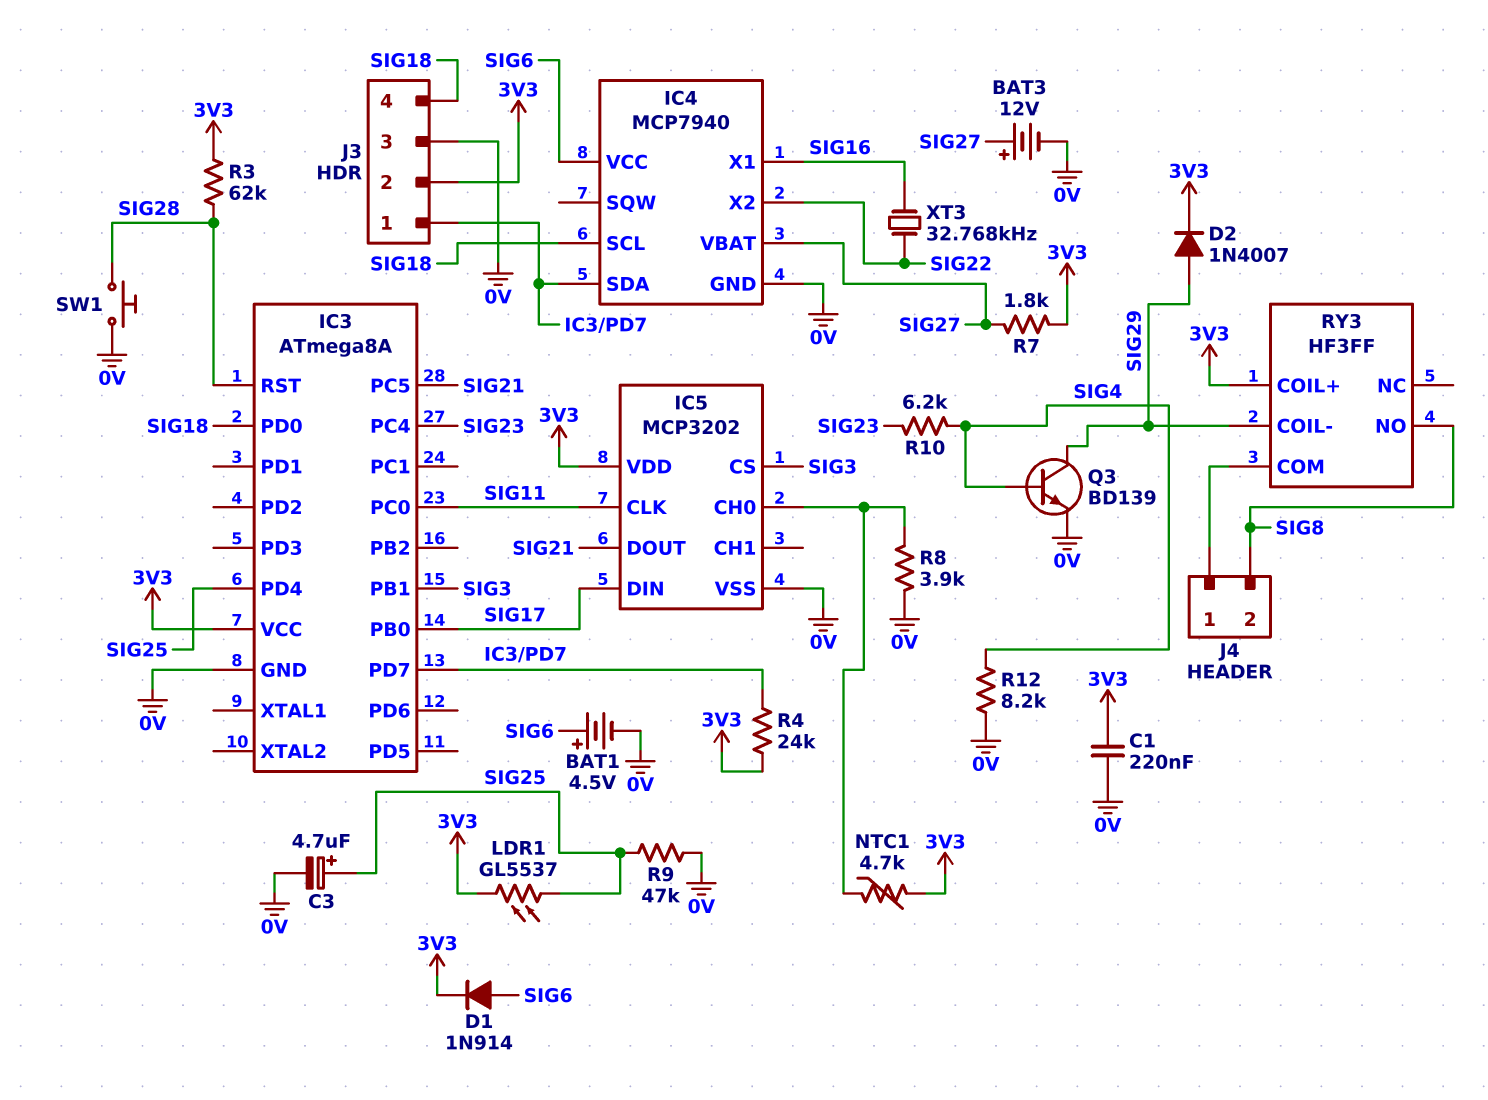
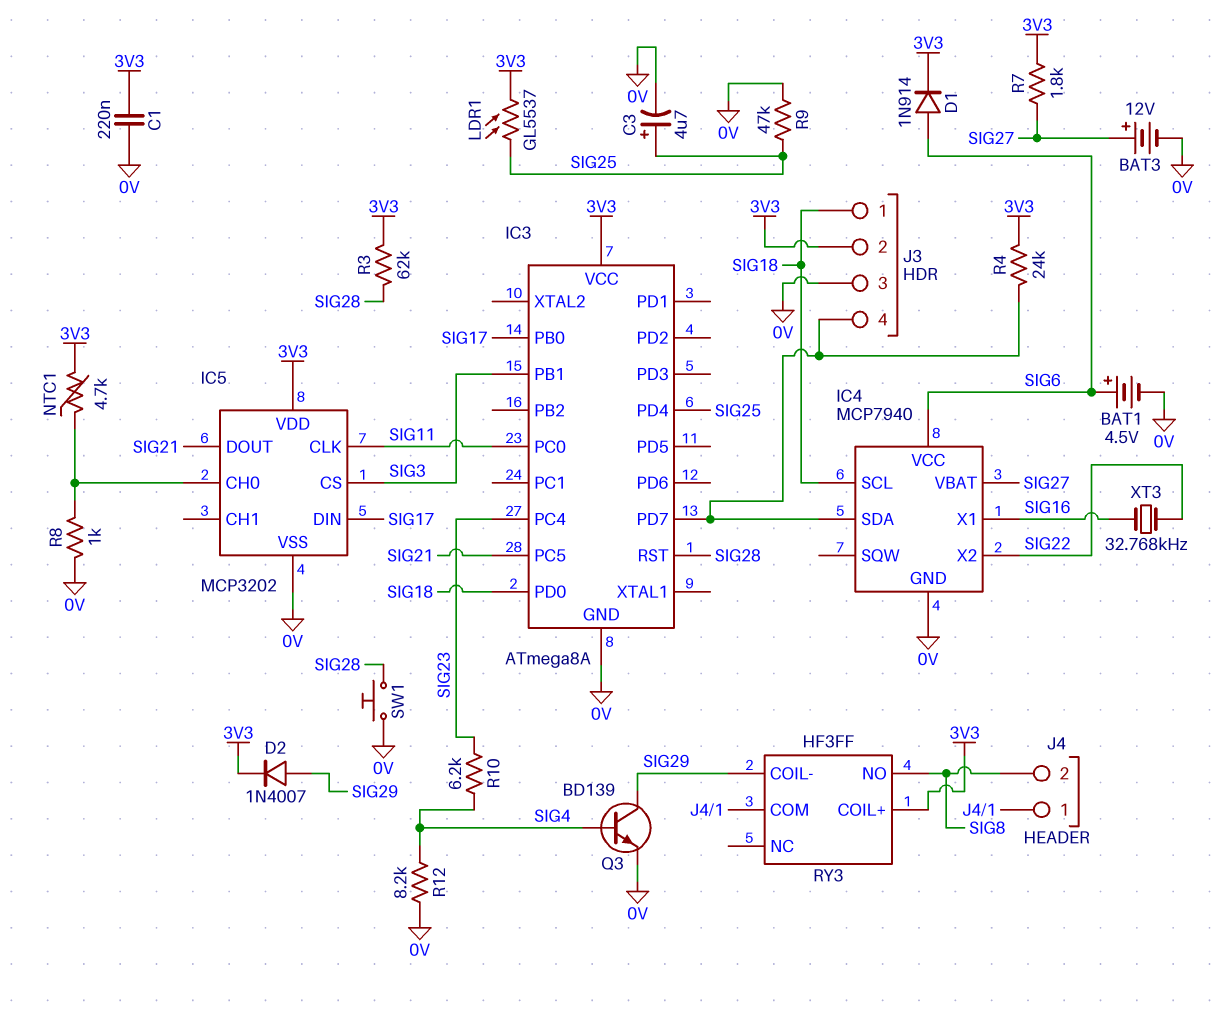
J3 pin 1: IC3/PD7 -> SIG18
J3 pin 4: SIG18 -> IC3/PD7
R8: 3.9k (0V, IC5/CH0) -> 1k (0V, IC5/CH0)

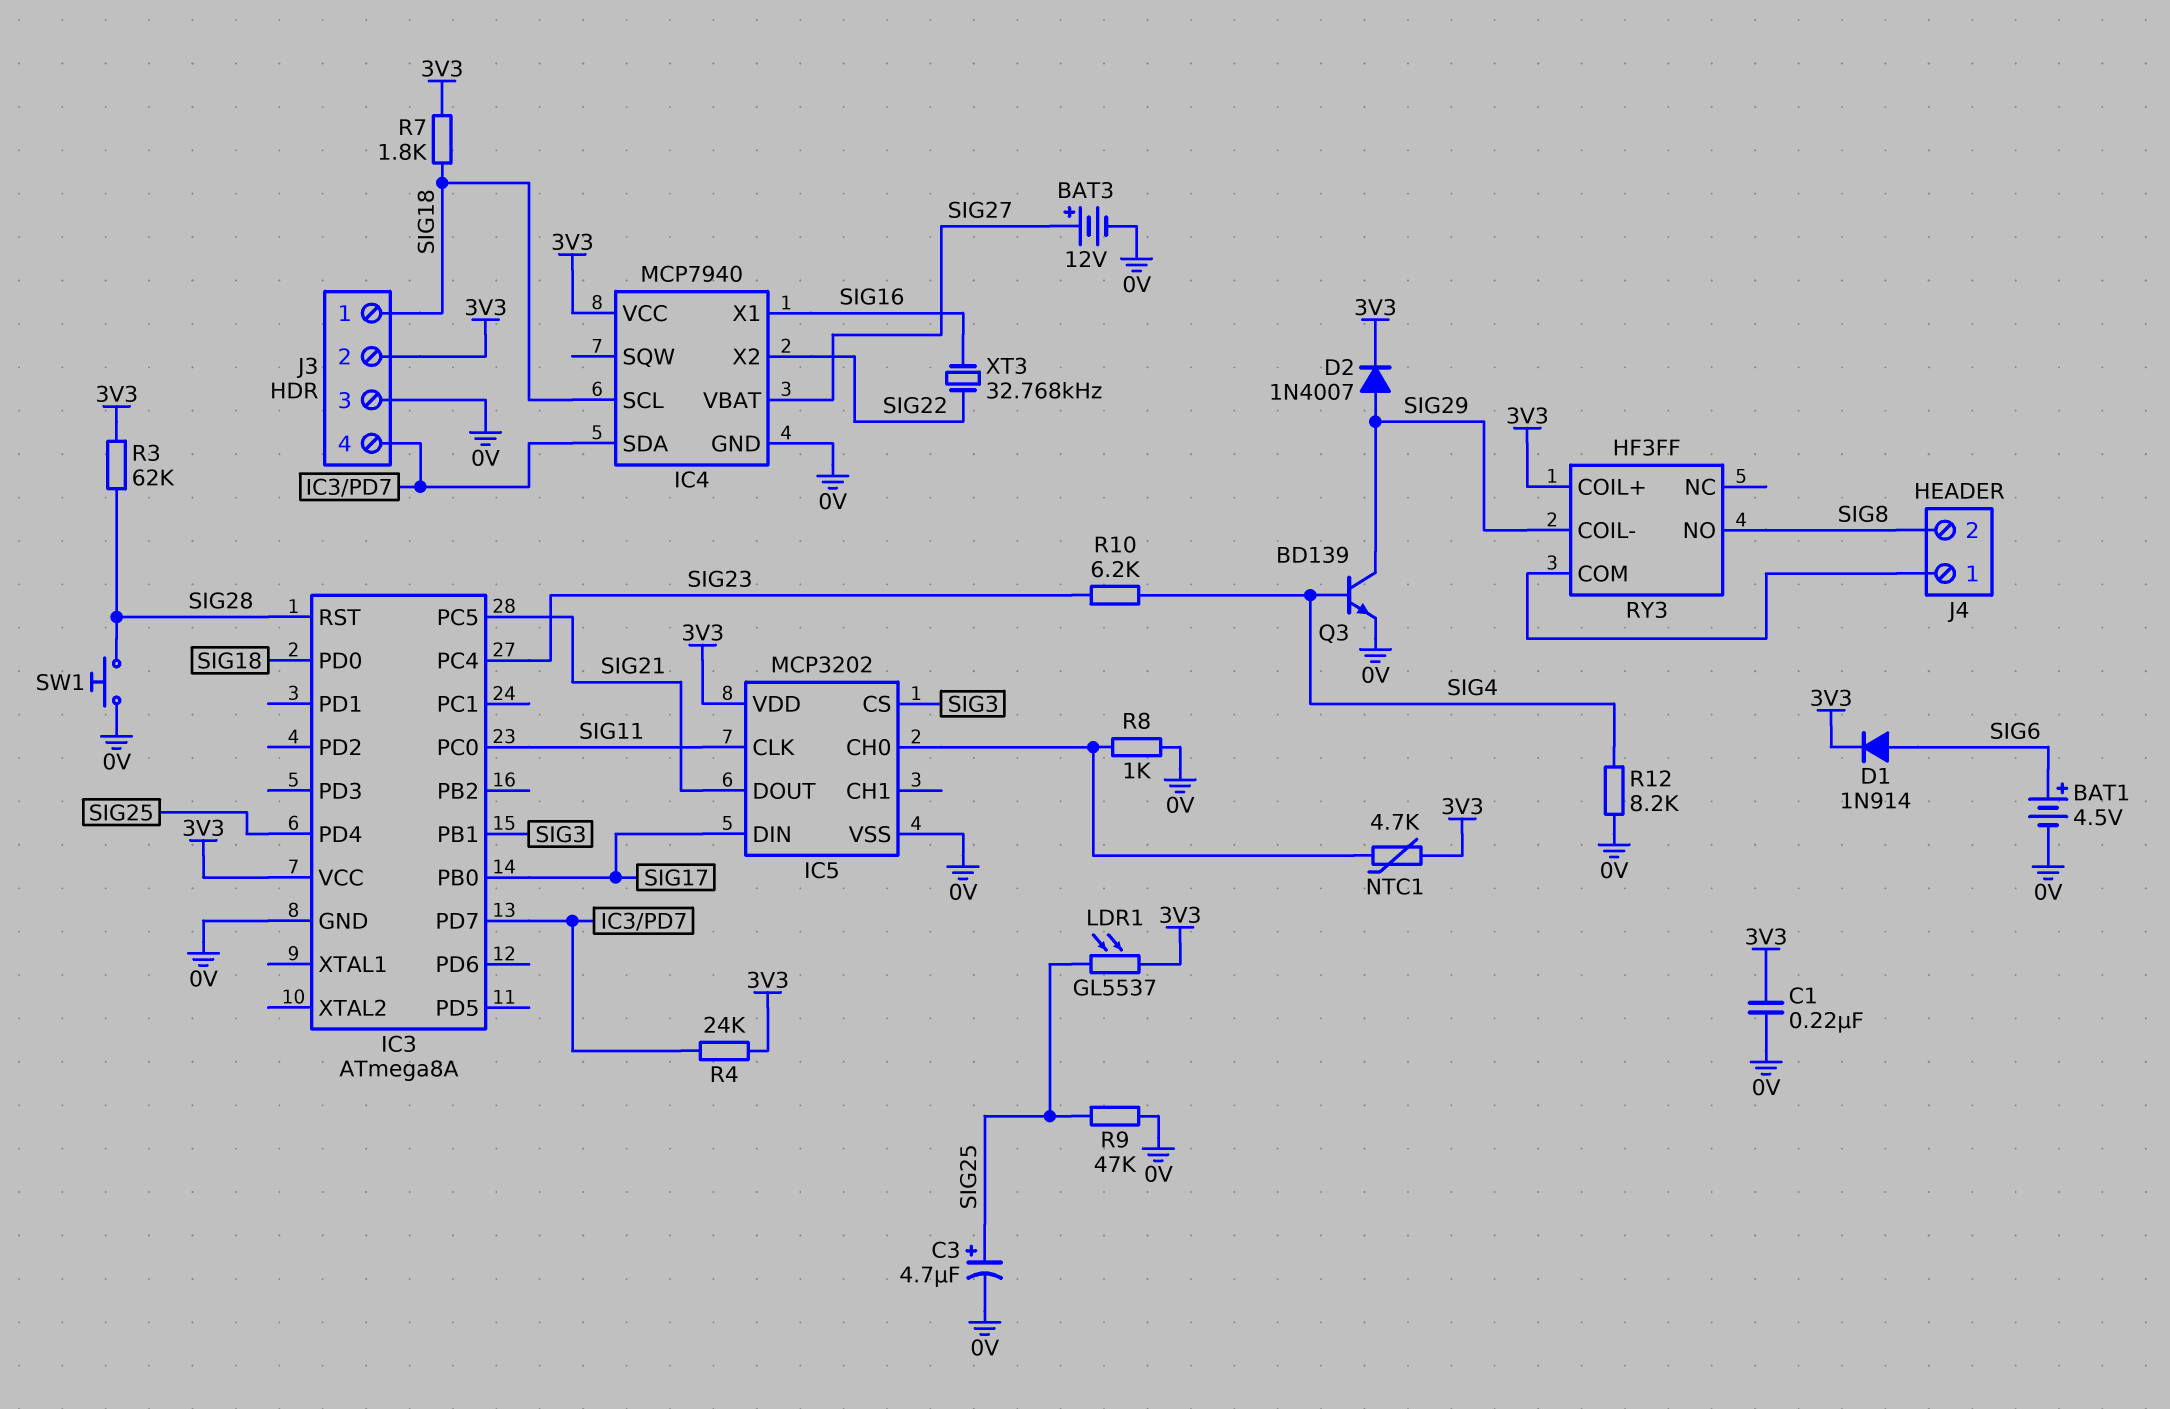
IC4 pin VCC: SIG6 -> 3V3
R7: 1.8k (3V3, SIG27) -> 1.8k (3V3, SIG18)

